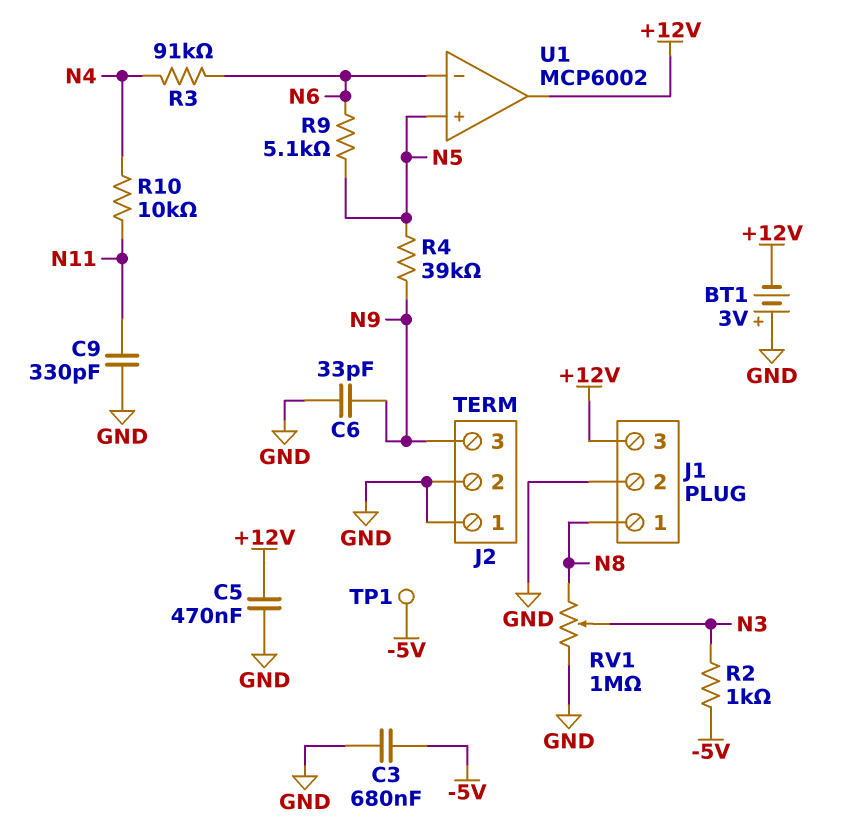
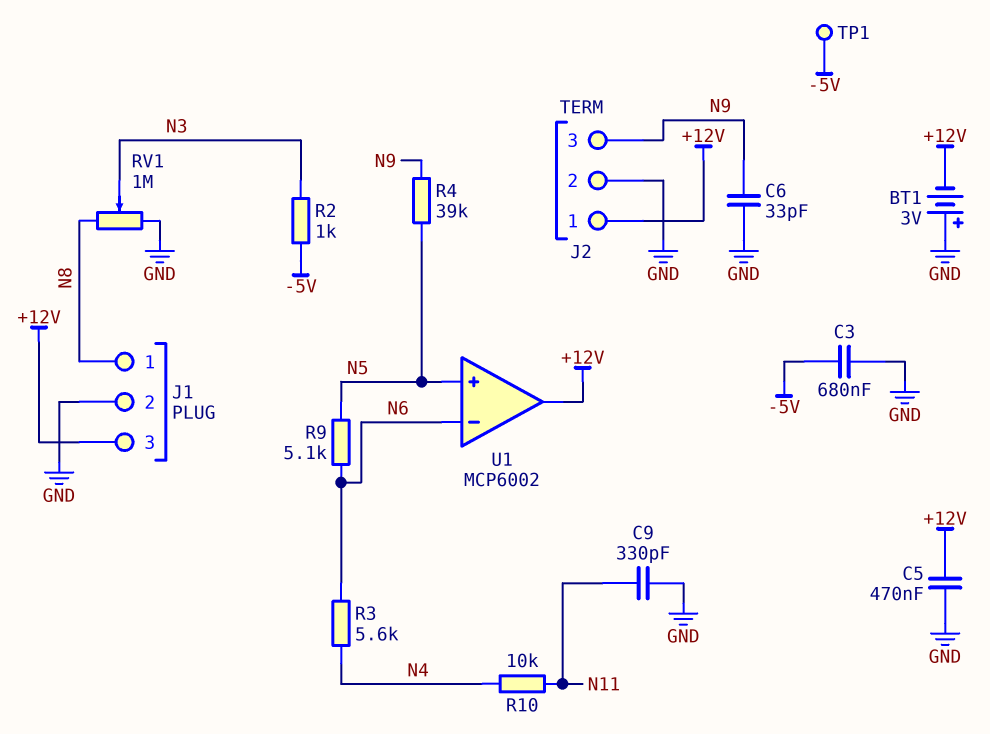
J2 pin 1: GND -> +12V
R3: 91k (N4, N6) -> 5.6k (N4, N6)

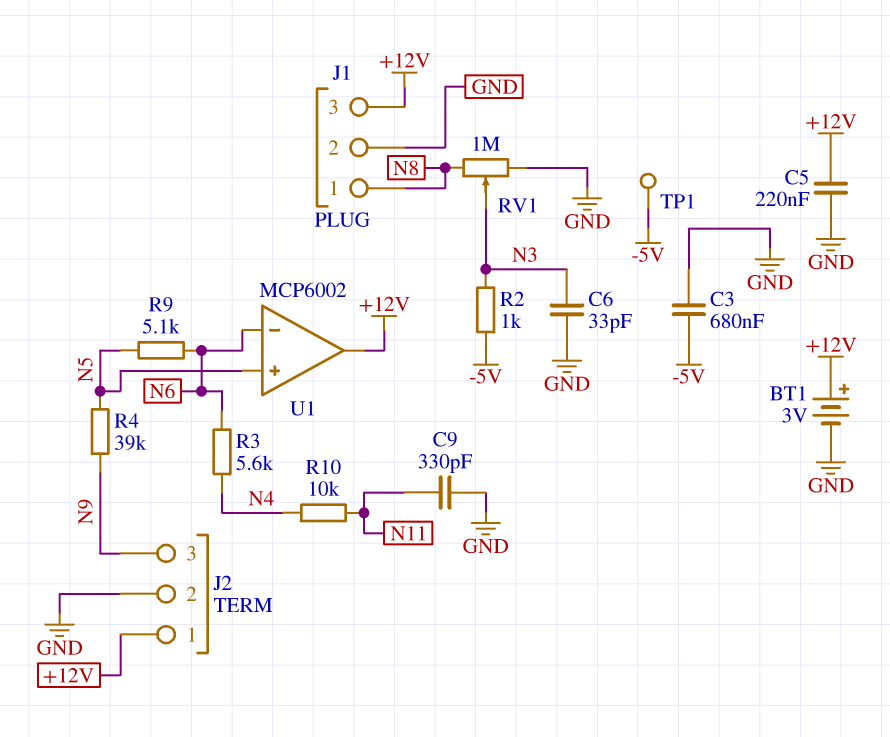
BT1: 3V (plus GND, minus +12V) -> 3V (plus +12V, minus GND)
C5: 470nF (+12V, GND) -> 220nF (+12V, GND)
C6: 33pF (GND, N9) -> 33pF (GND, N3)

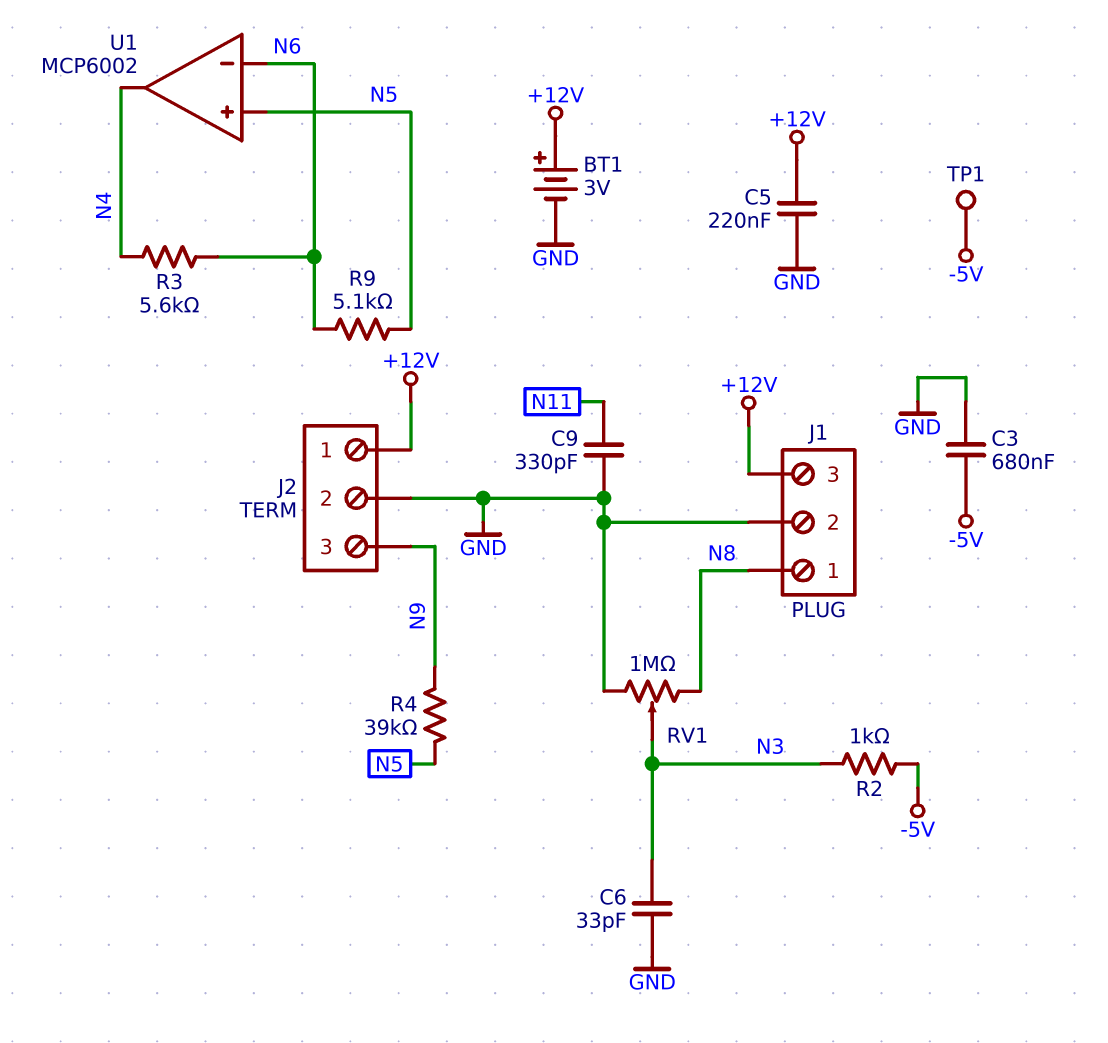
R10: 10k (N4, N11) -> none
U1 pin out: +12V -> N4

